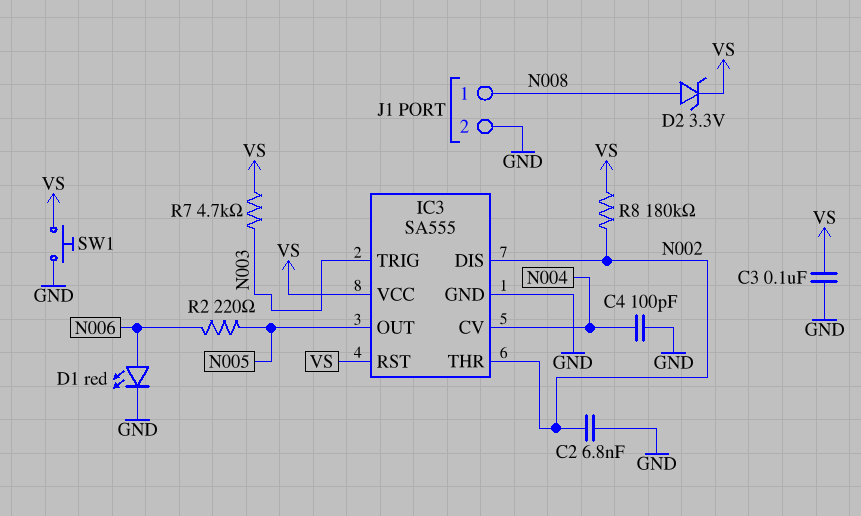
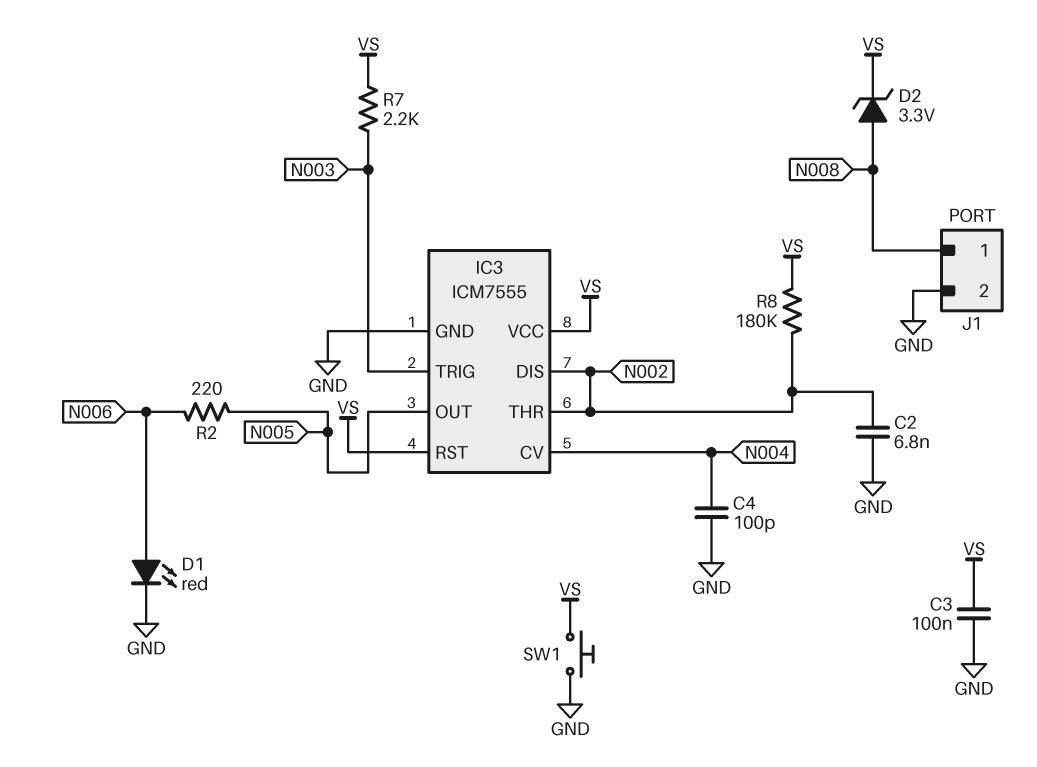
IC3: SA555 -> ICM7555
R7: 4.7k (N003, VS) -> 2.2k (N003, VS)

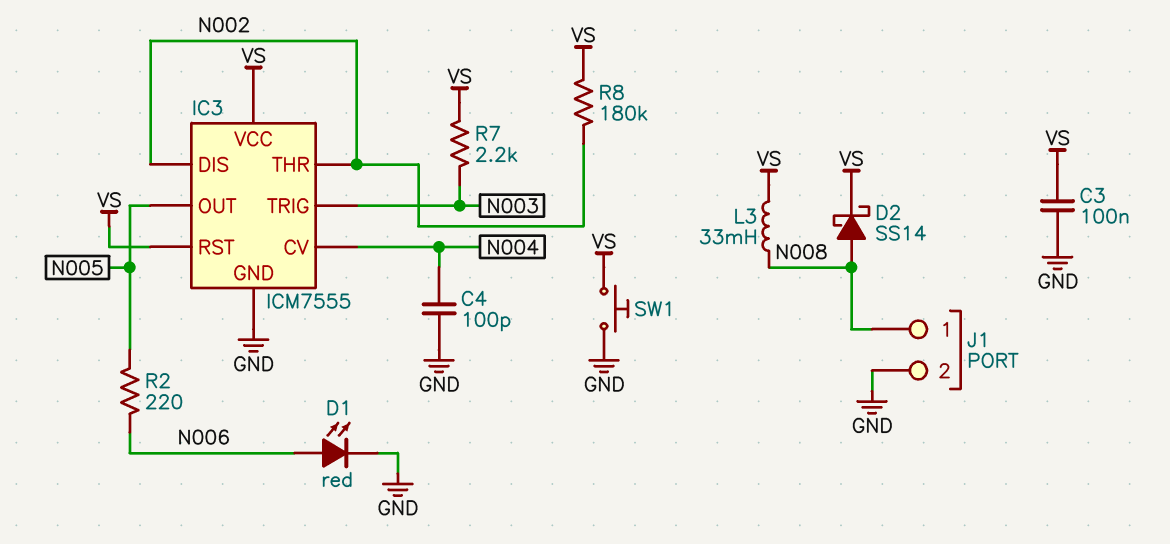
C2: 6.8nF (GND, N002) -> none
D2: zener 3.3V (A N008, K VS) -> schottky SS14 (A N008, K VS)
L3: none -> 33mH (N008, VS)

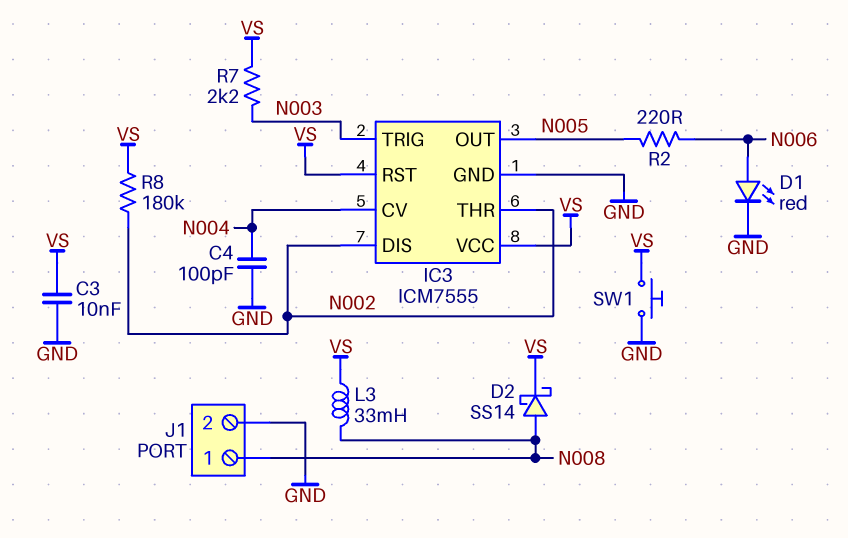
C3: 100nF (GND, VS) -> 10nF (GND, VS)

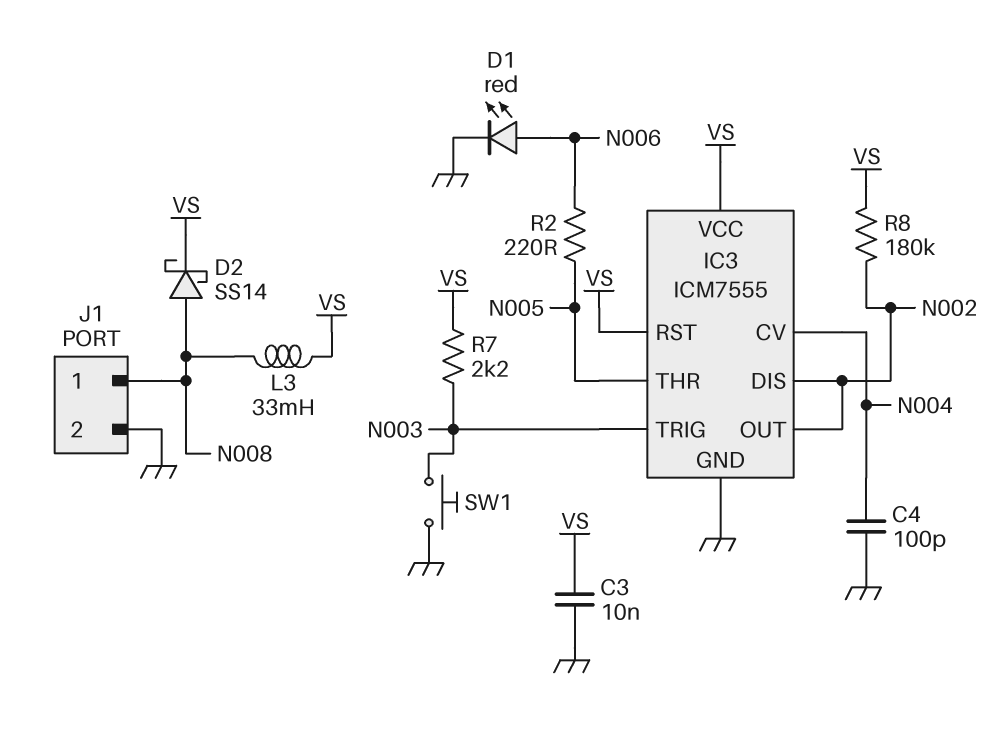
IC3 pin OUT: N005 -> N002
IC3 pin THR: N002 -> N005
SW1: button (GND, VS) -> button (GND, N003)

